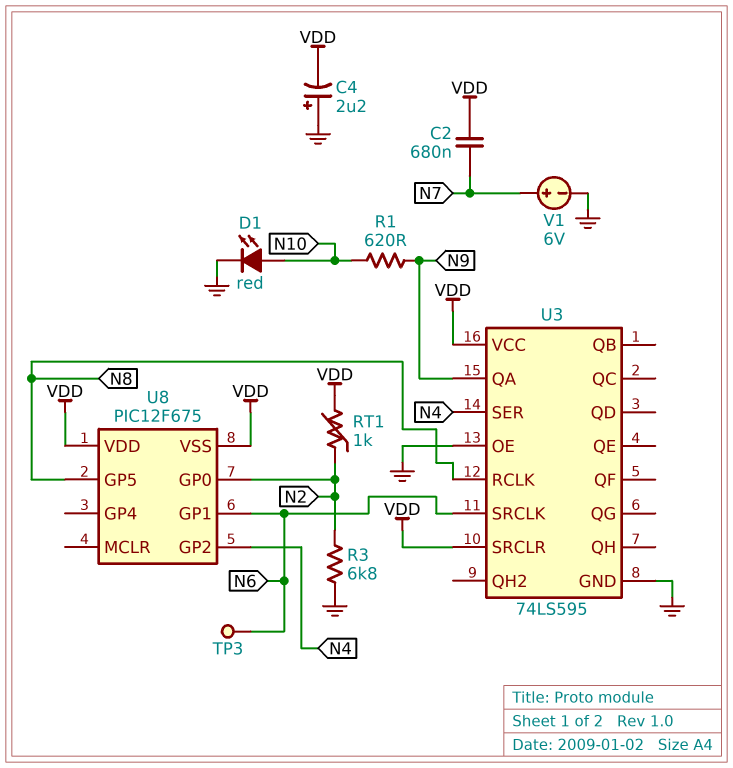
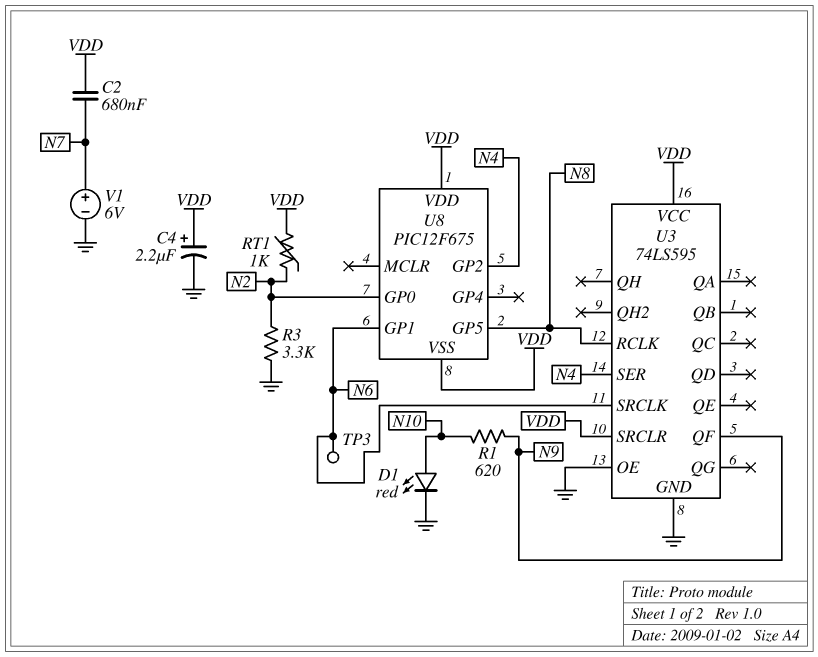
C4: 2.2uF (plus GND, minus VDD) -> 2.2uF (plus VDD, minus GND)
R3: 6.8k (GND, N2) -> 3.3k (GND, N2)
U3 pin QA: N9 -> none
U3 pin QF: none -> N9

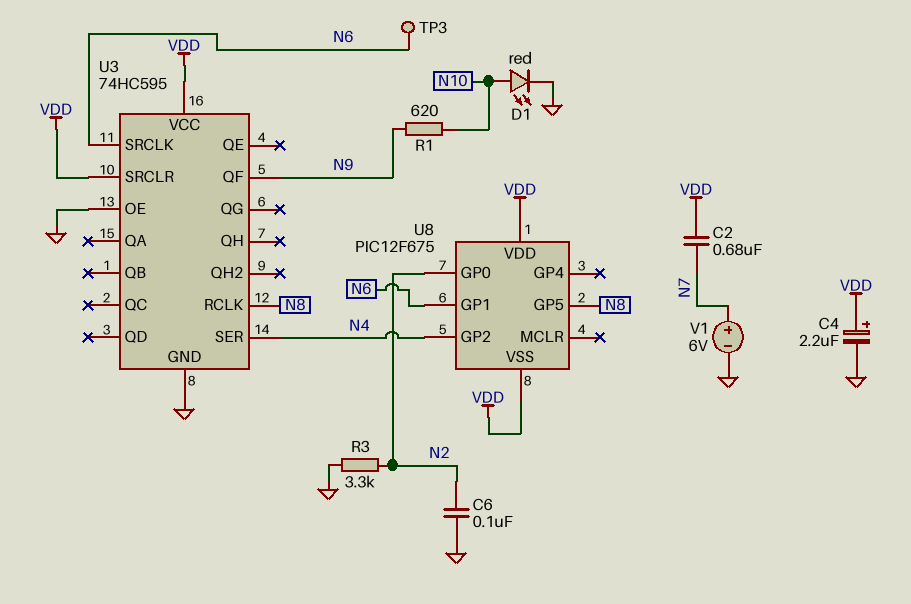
C6: none -> 100nF (GND, N2)
RT1: 1k (N2, VDD) -> none
U3: 74LS595 -> 74HC595

